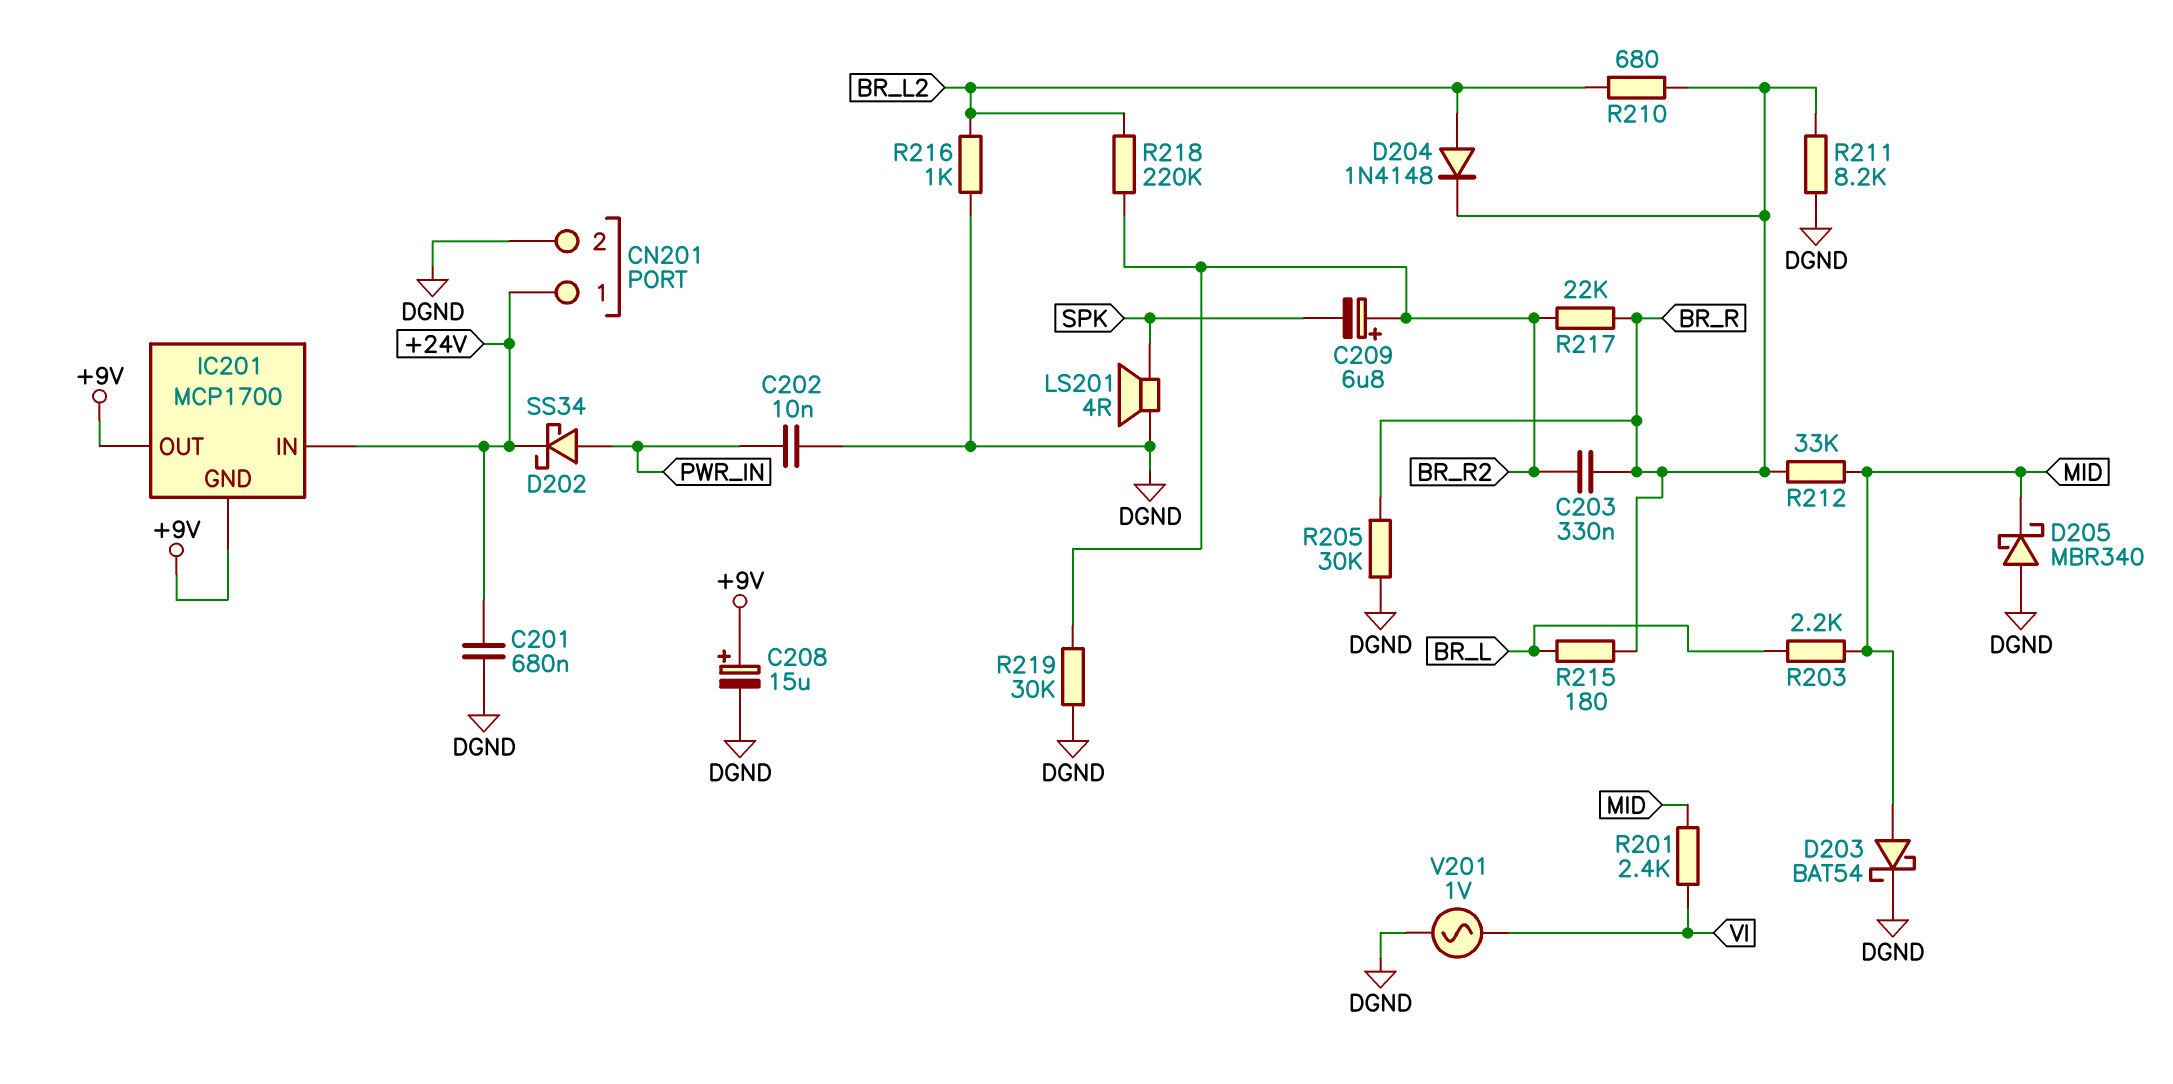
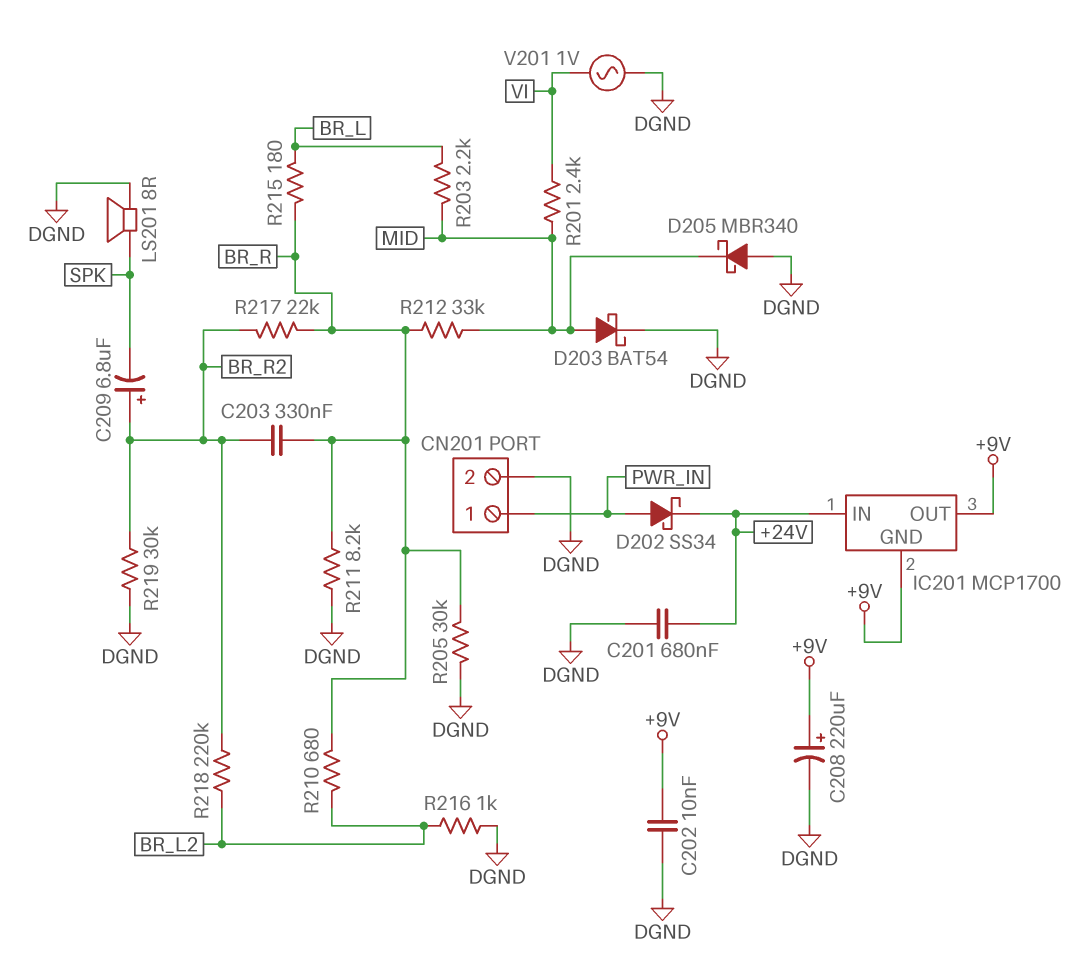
C202: 10nF (DGND, PWR_IN) -> 10nF (+9V, DGND)
C208: 15uF (plus +9V, minus DGND) -> 220uF (plus +9V, minus DGND)
CN201 pin 1: +24V -> PWR_IN
D204: diode 1N4148 (A BR_L2, K BR_R) -> none
LS201: speaker 4R (DGND, SPK) -> speaker 8R (DGND, SPK)

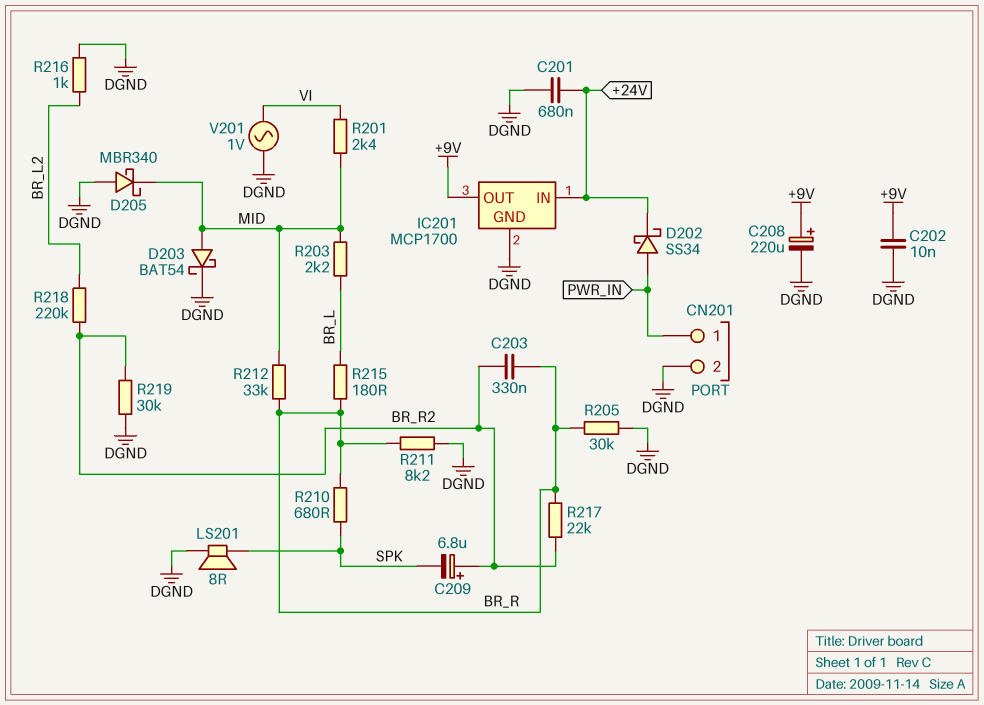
IC201 pin GND: +9V -> DGND
R210: 680 (BR_L2, BR_R) -> 680 (BR_R, SPK)

